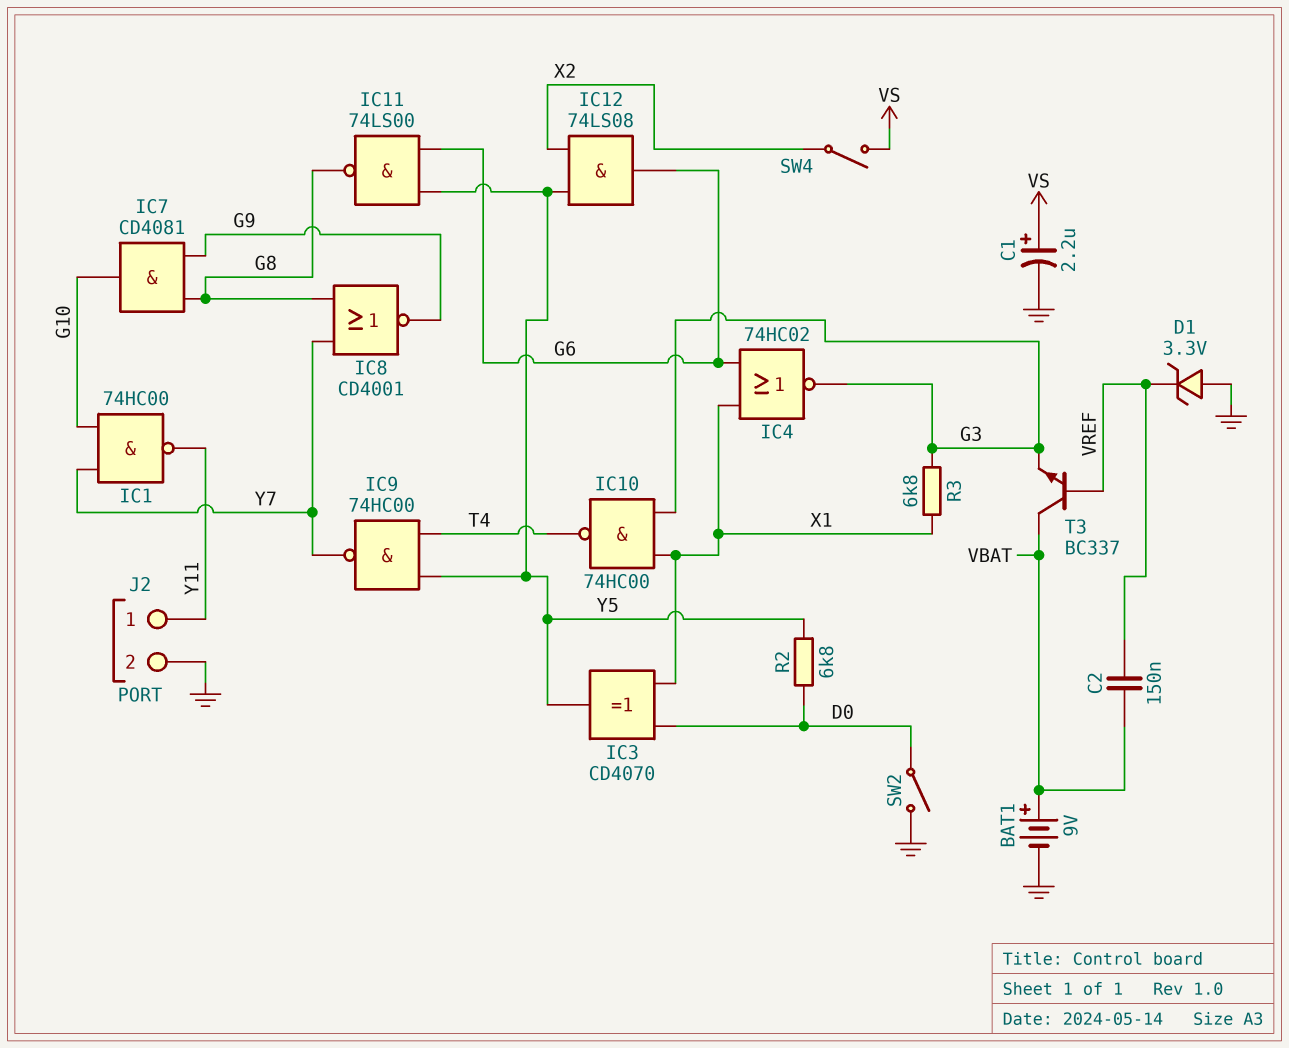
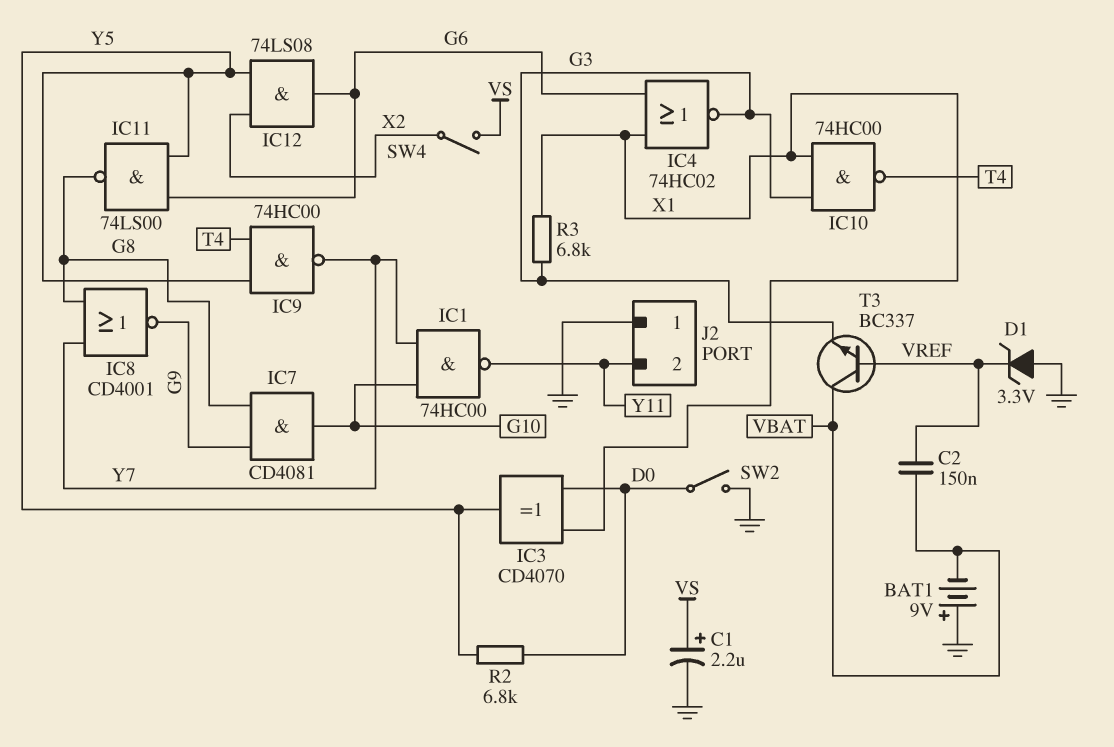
BAT1: 9V (plus VBAT, minus GND) -> 9V (plus GND, minus VBAT)
J2 pin 1: Y11 -> GND
J2 pin 2: GND -> Y11

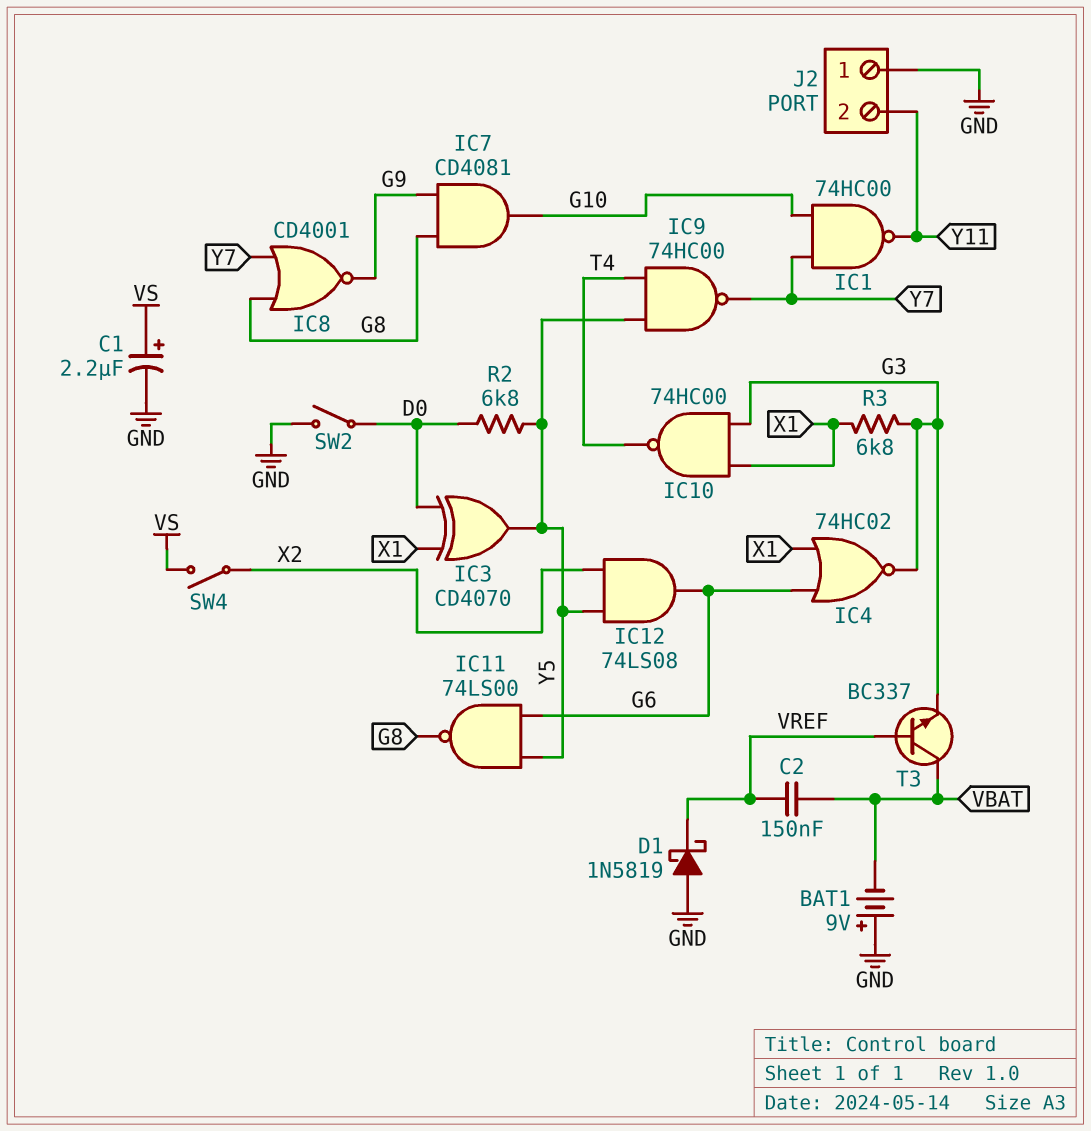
D1: zener 3.3V (A GND, K VREF) -> schottky 1N5819 (A GND, K VREF)

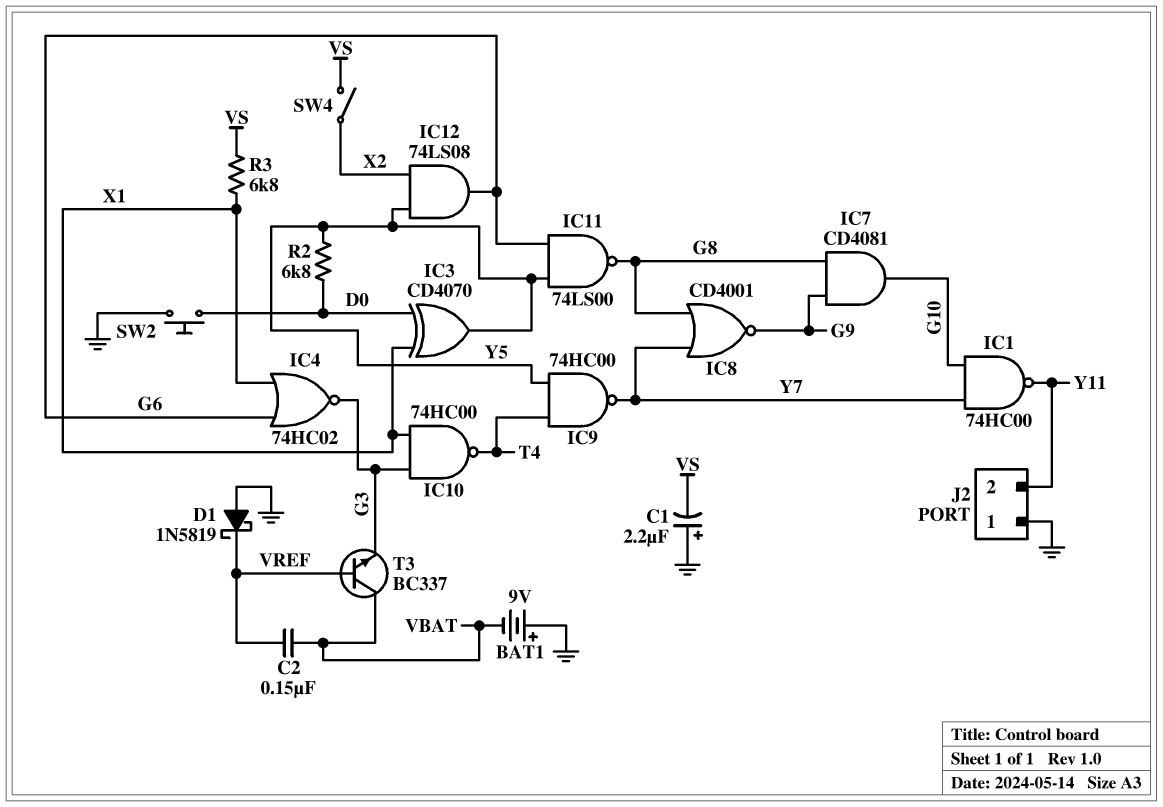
C1: 2.2uF (plus VS, minus GND) -> 2.2uF (plus GND, minus VS)
R3: 6.8k (G3, X1) -> 6.8k (VS, X1)
SW2: switch (D0, GND) -> button (D0, GND)

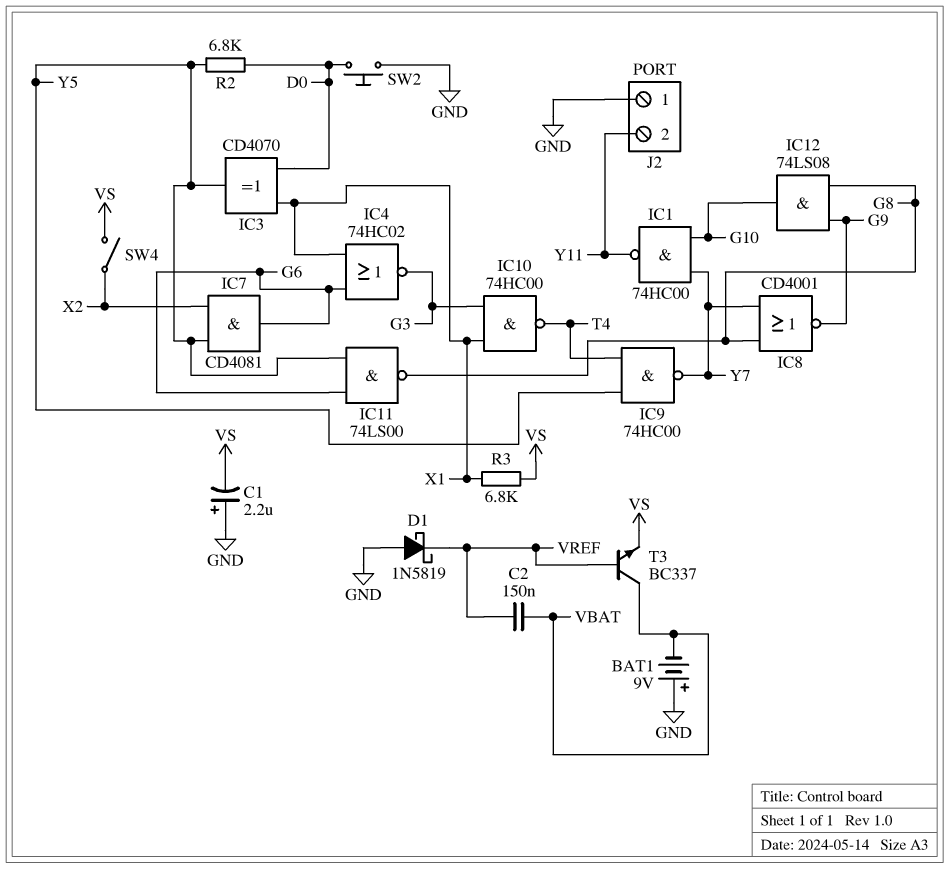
IC7: AND CD4081 (in G8, in G9, out G10) -> AND CD4081 (in X2, in Y5, out G6)
IC12: AND 74LS08 (in X2, in Y5, out G6) -> AND 74LS08 (in G8, in G9, out G10)
T3: NPN BC337 (B VREF, C VBAT, E G3) -> NPN BC337 (B VREF, C VBAT, E VS)

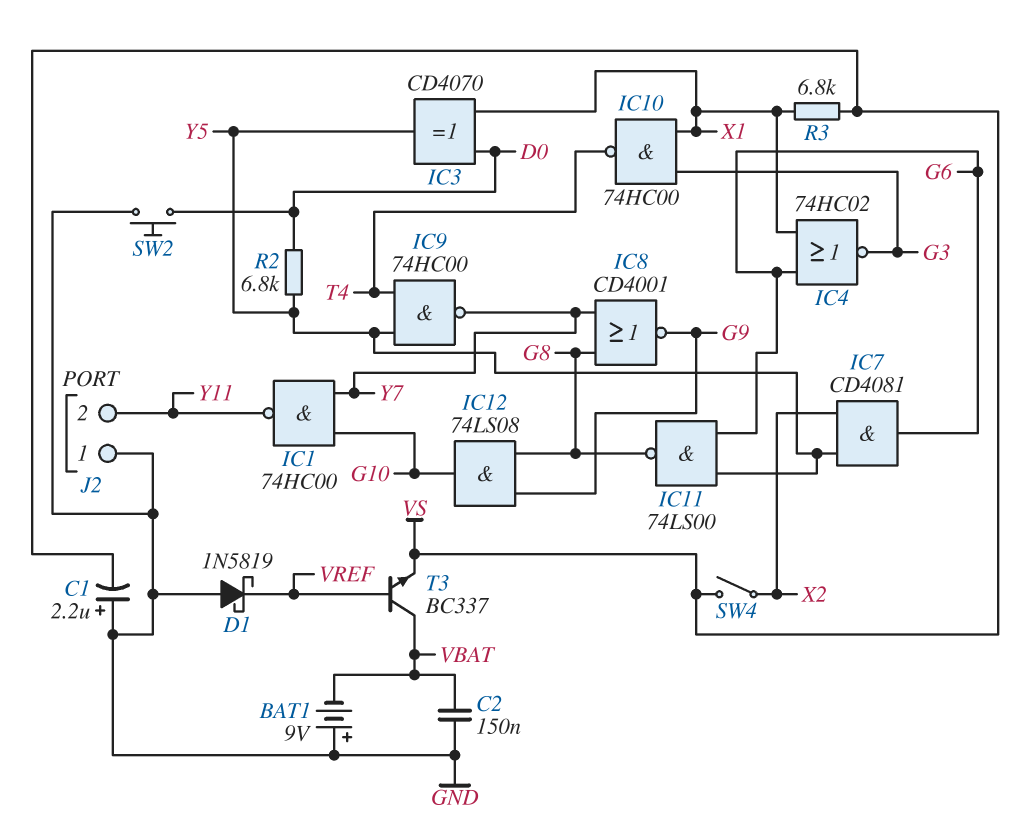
C2: 150nF (VBAT, VREF) -> 150nF (GND, VBAT)

